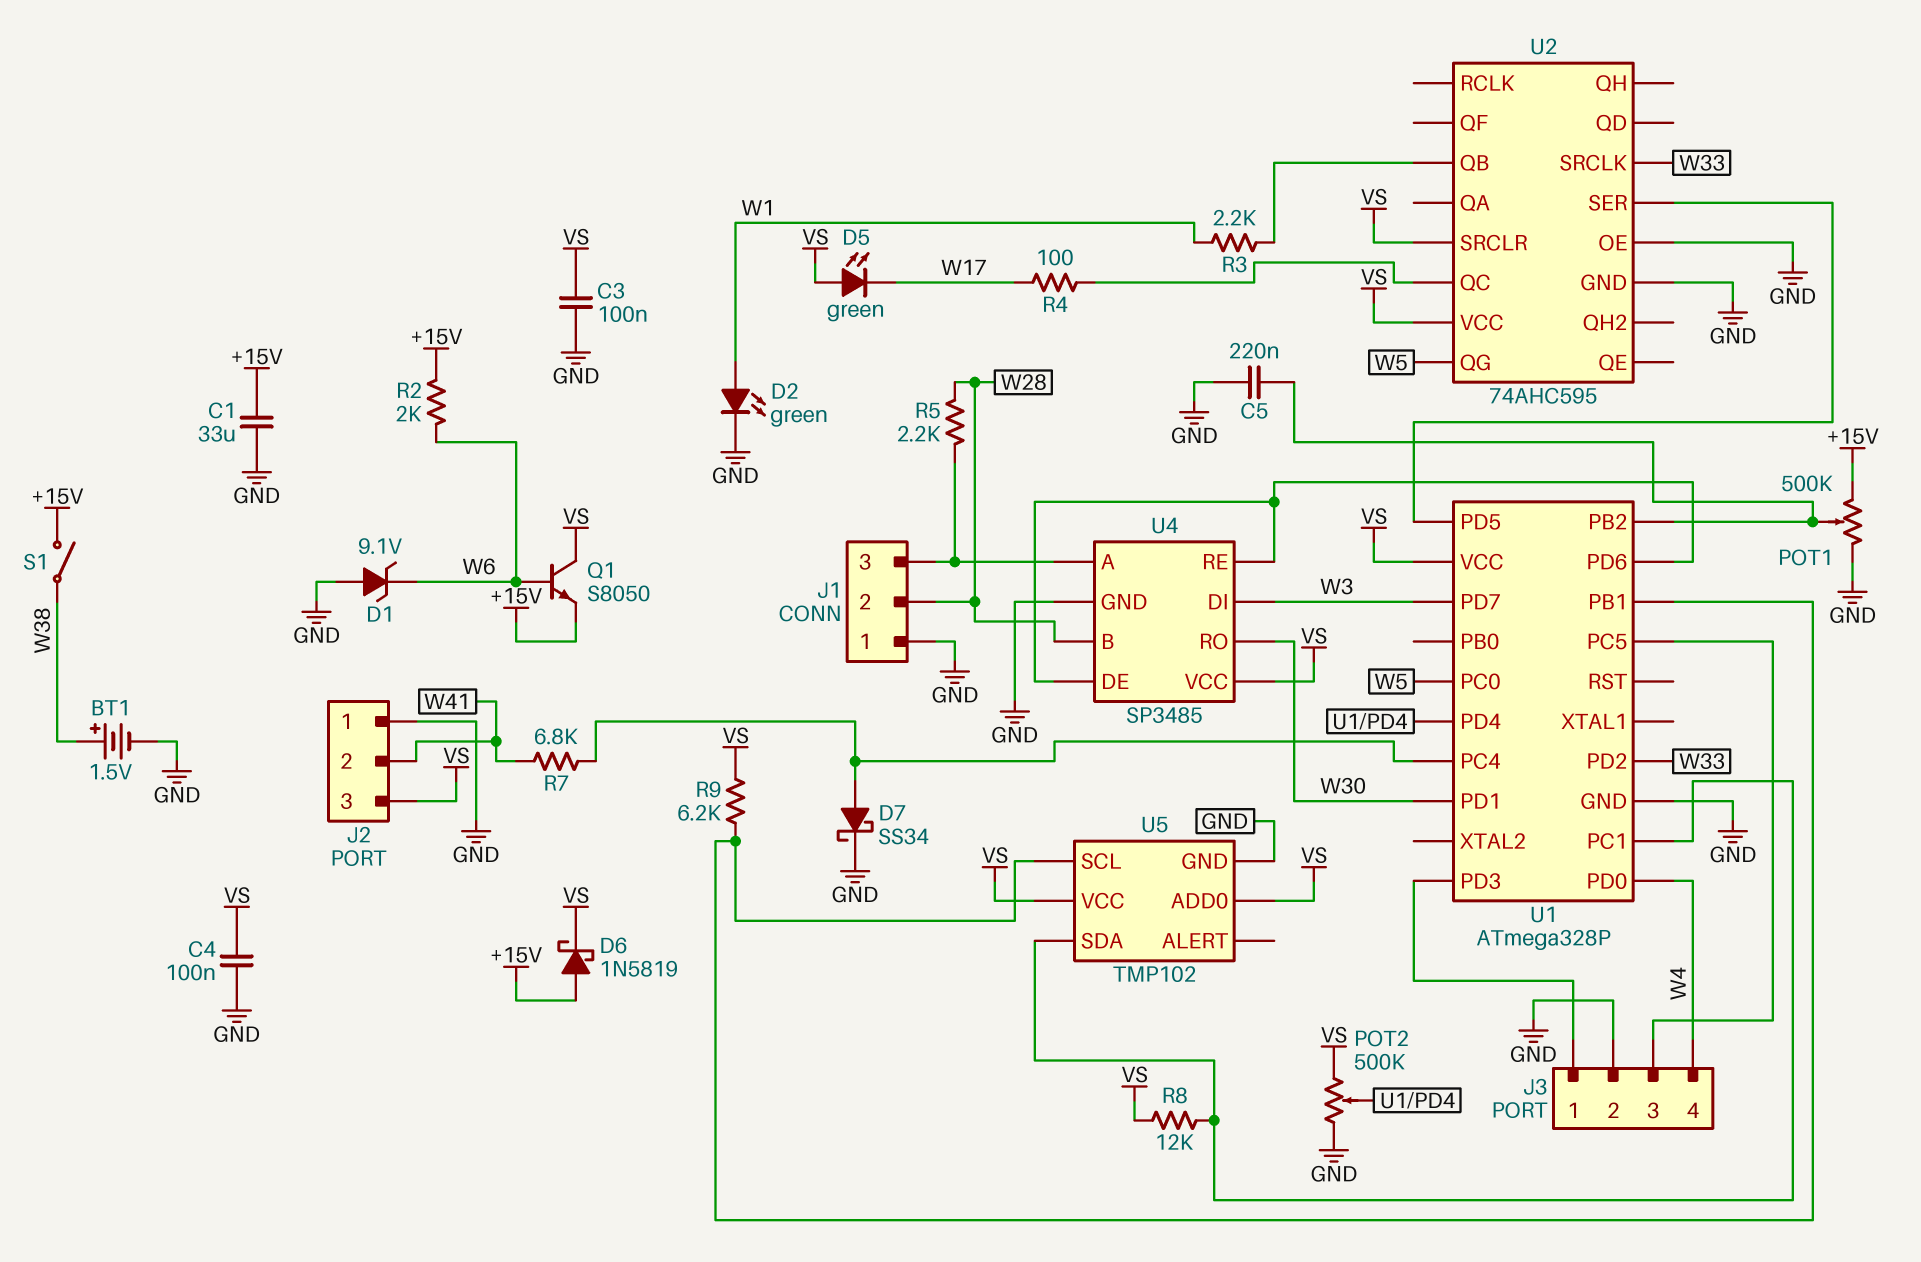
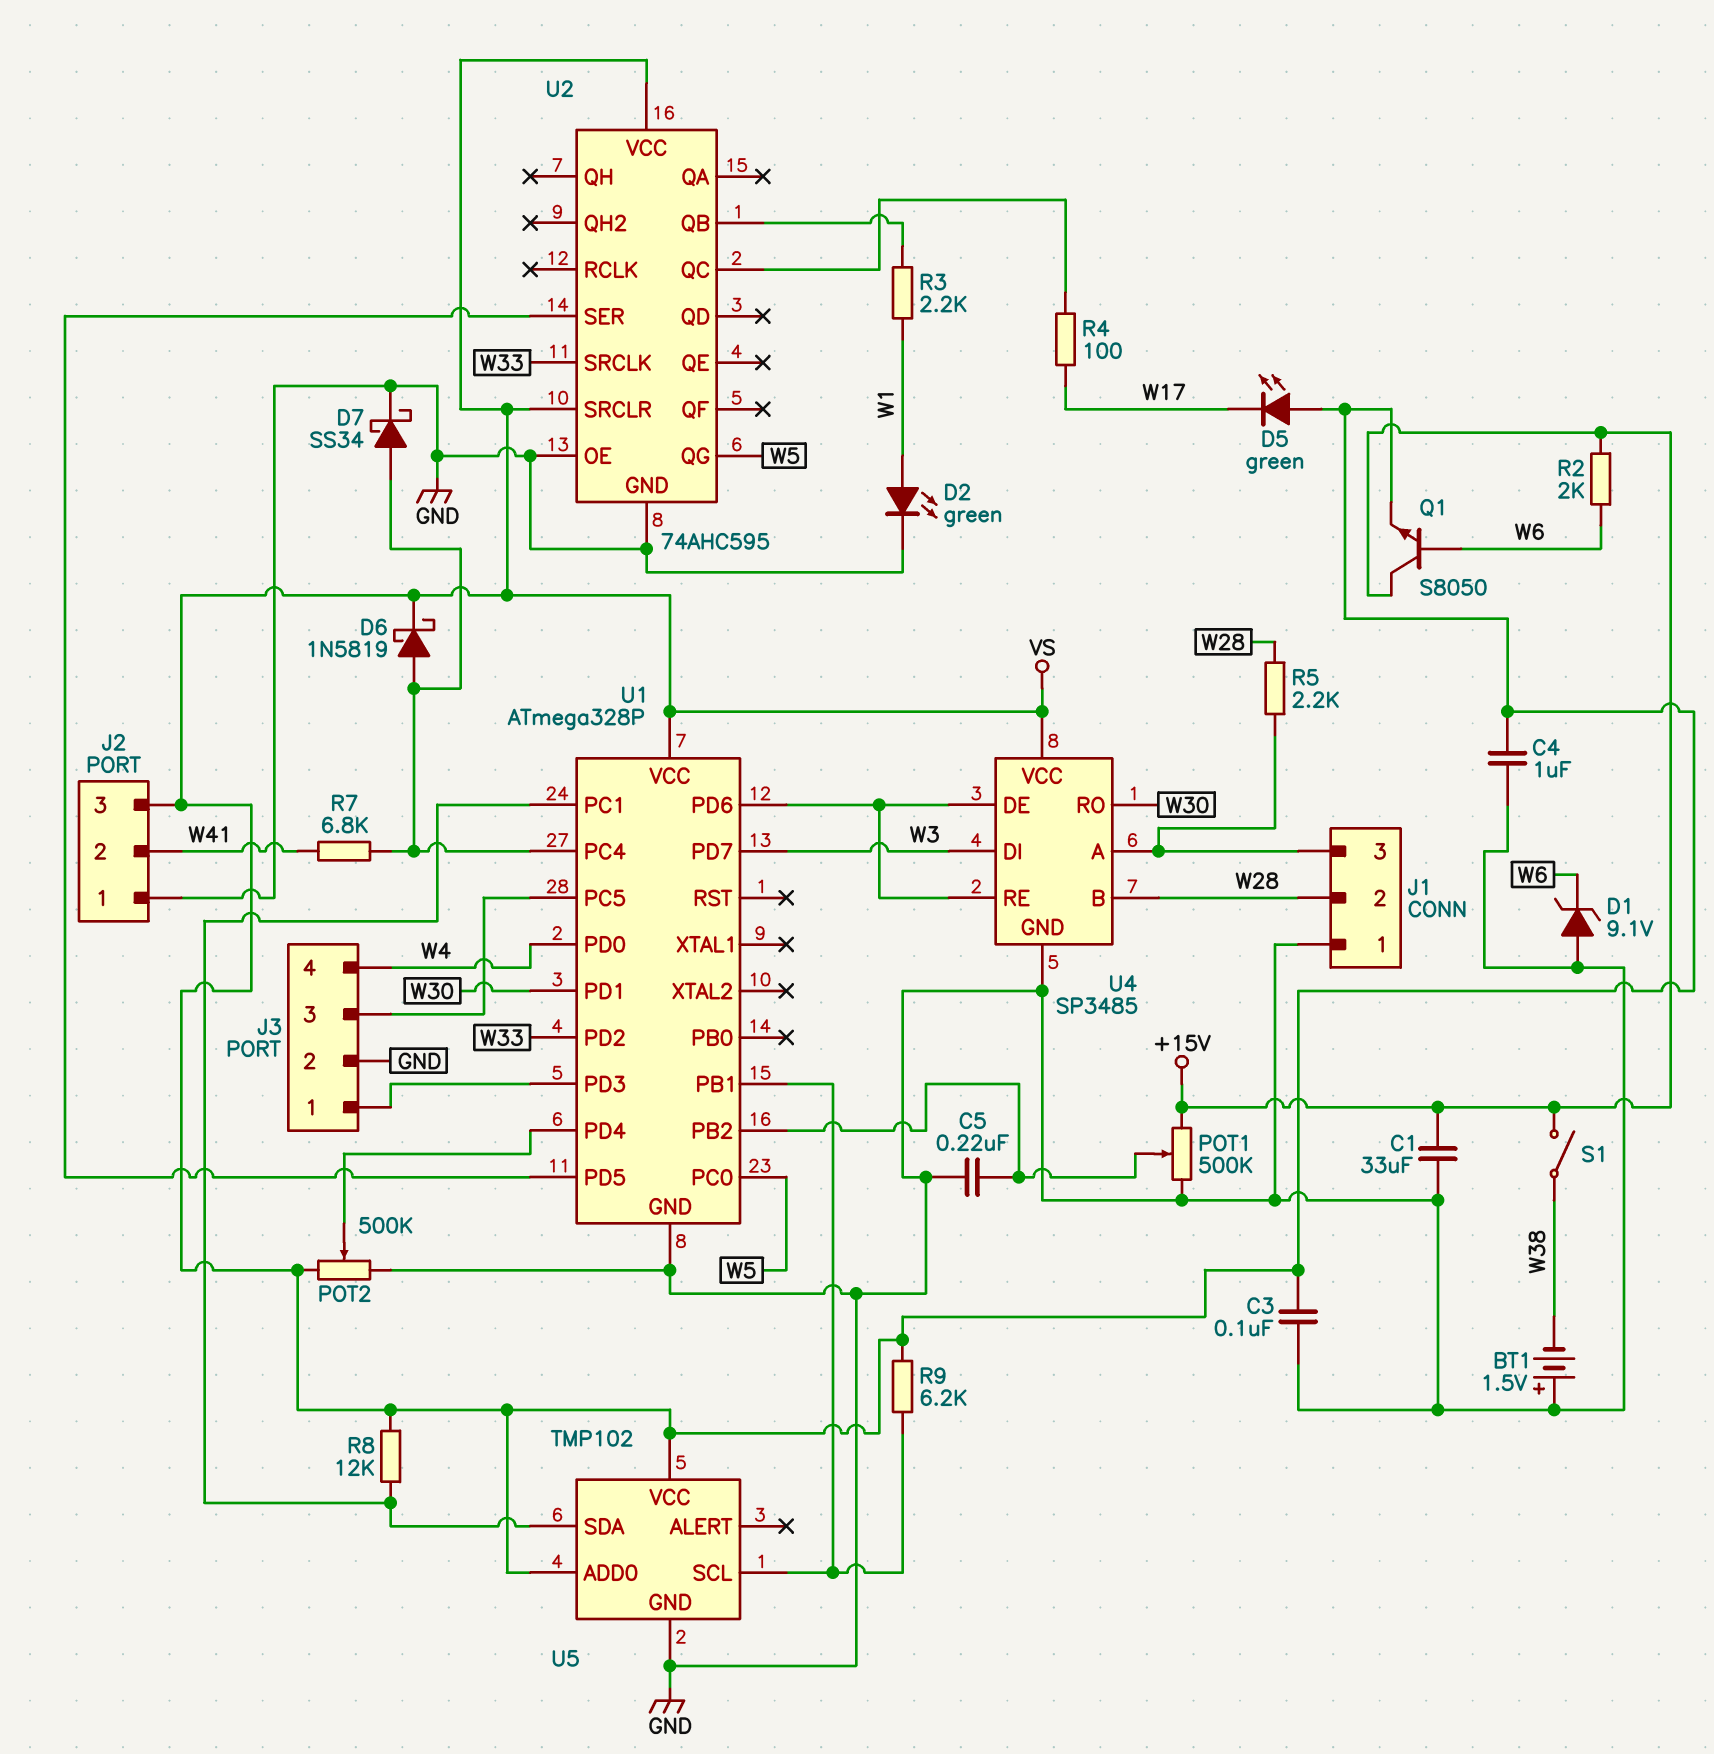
BT1: 1.5V (plus W38, minus GND) -> 1.5V (plus GND, minus W38)
C4: 100nF (GND, VS) -> 1uF (GND, VS)
D6: schottky 1N5819 (A +15V, K VS) -> schottky 1N5819 (A U1/PC4, K VS)
Q1: NPN S8050 (B W6, C VS, E +15V) -> NPN S8050 (B W6, C +15V, E VS)

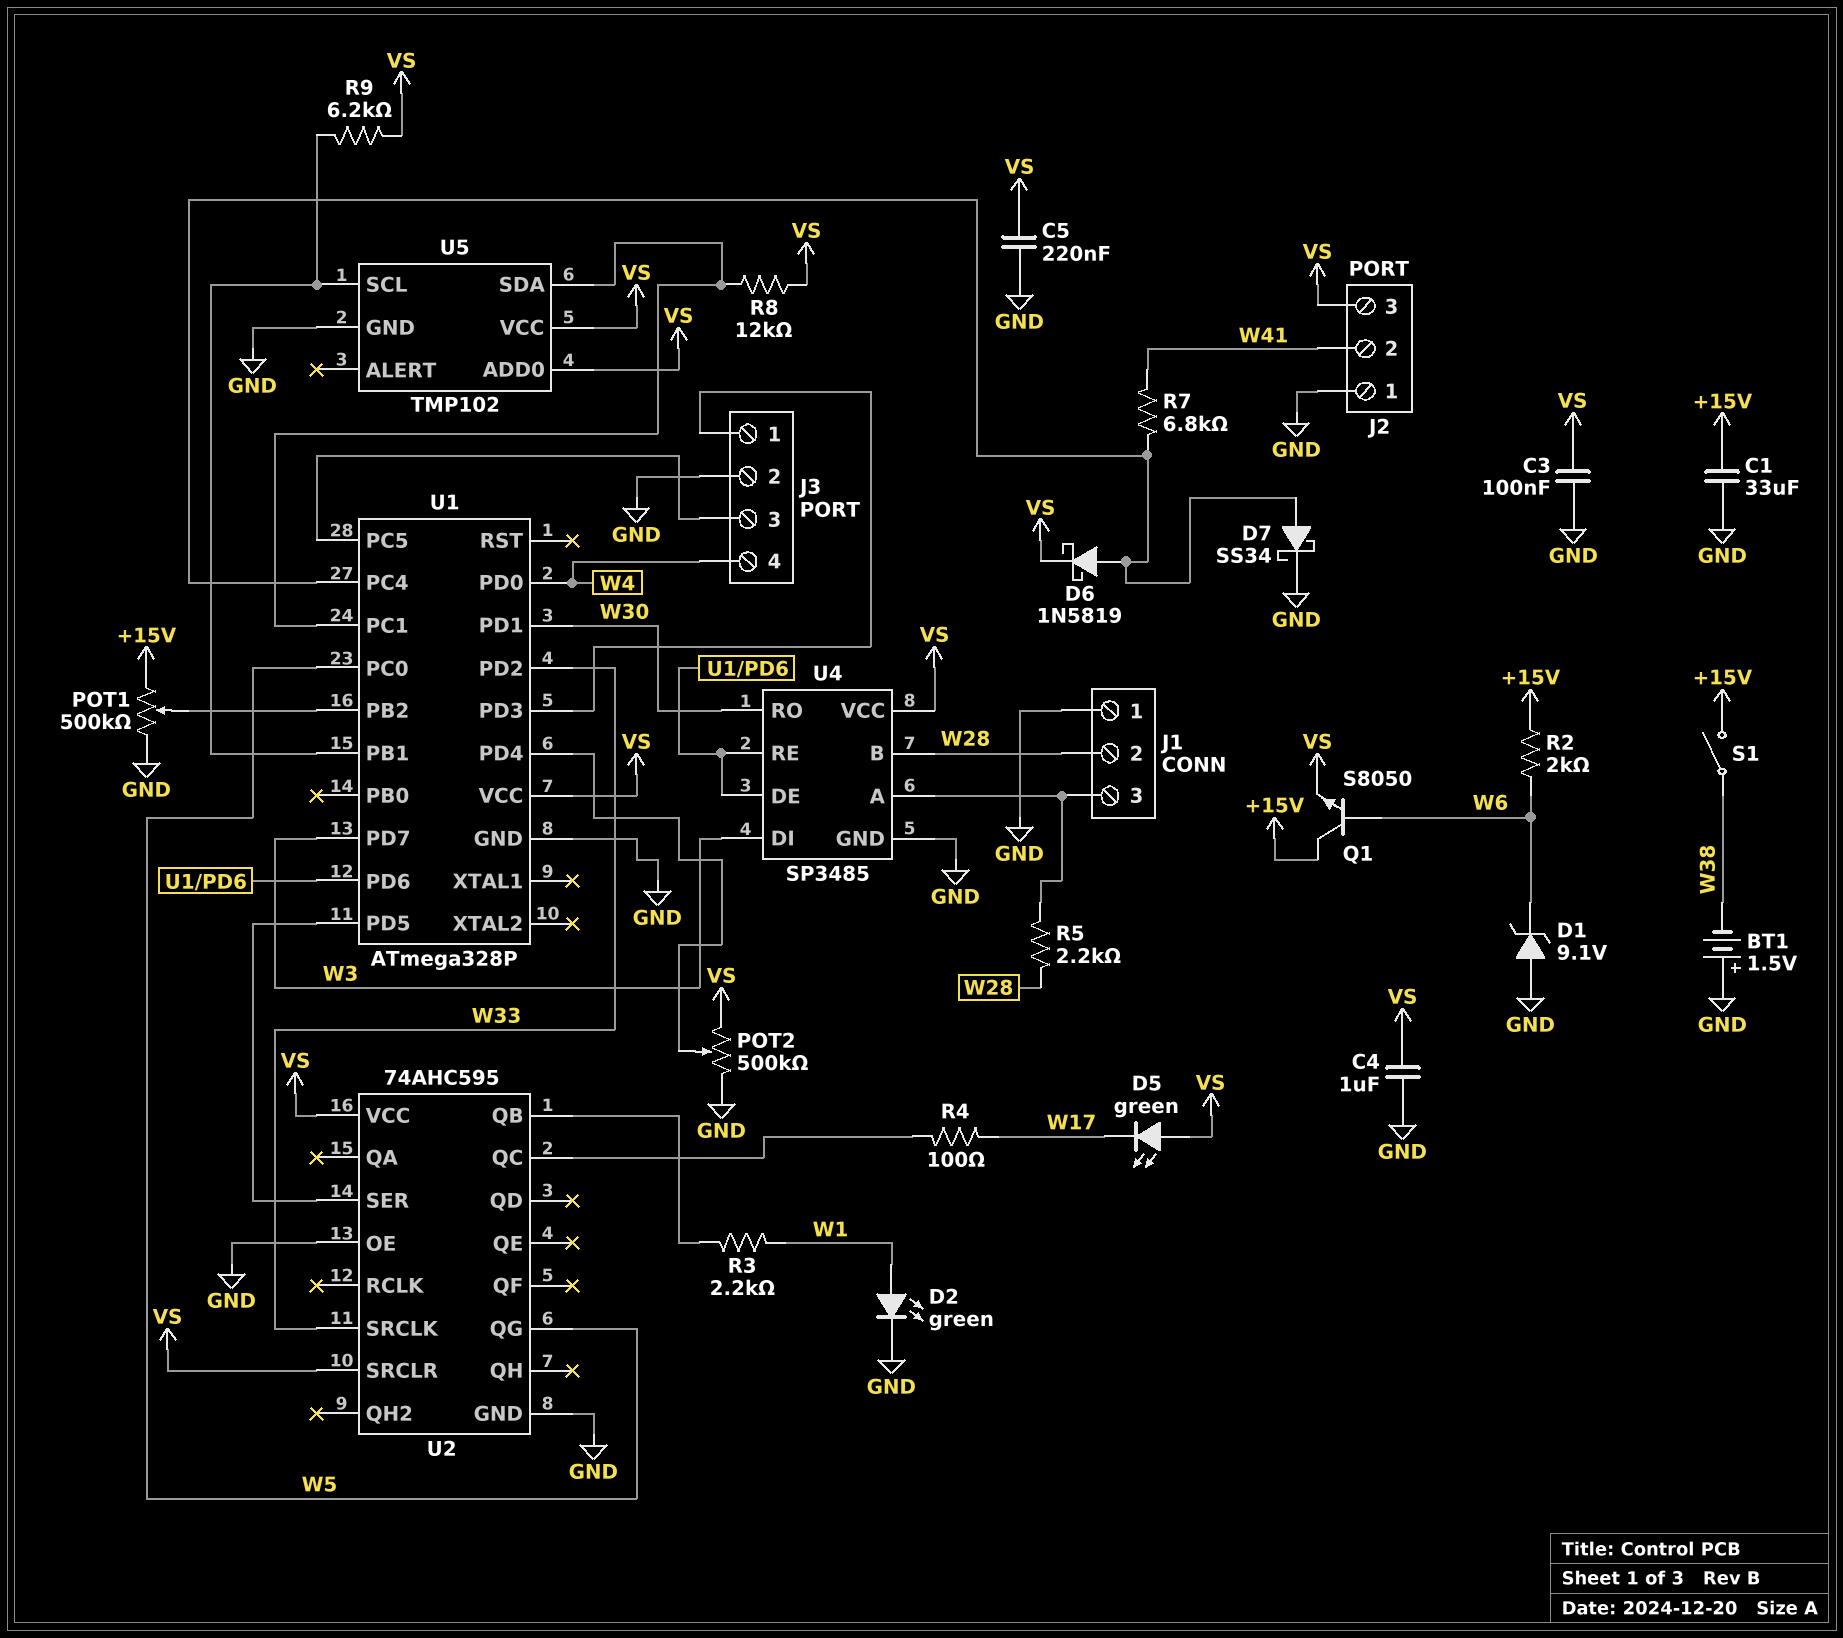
C5: 220nF (GND, U1/PB2) -> 220nF (GND, VS)

